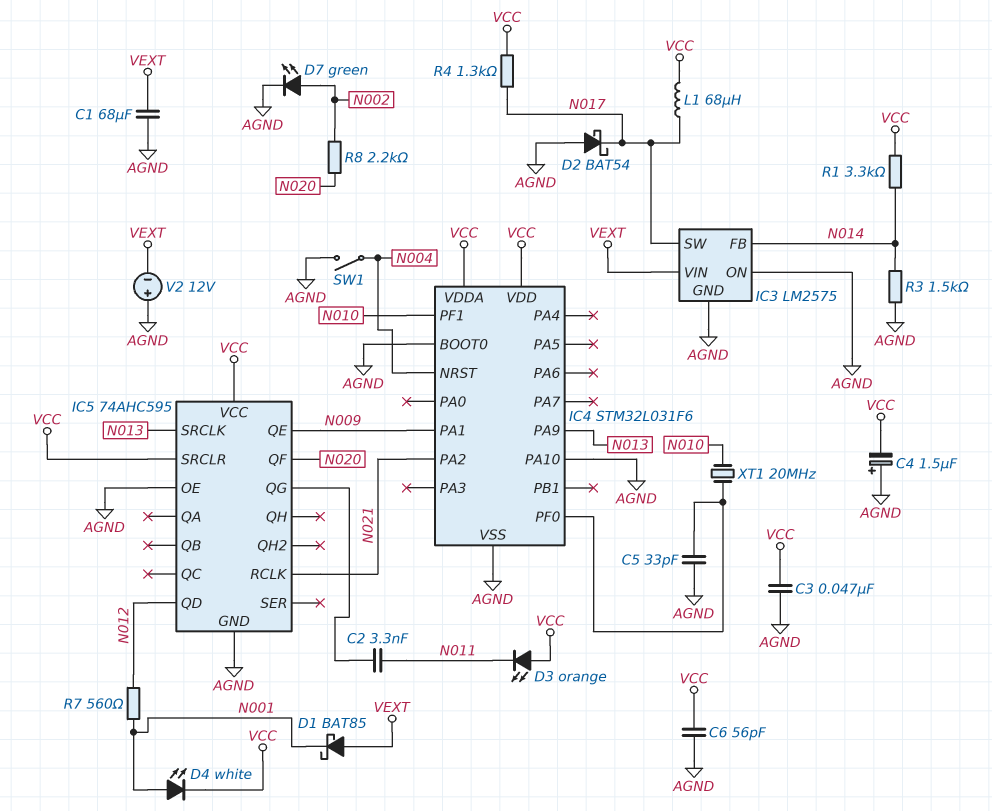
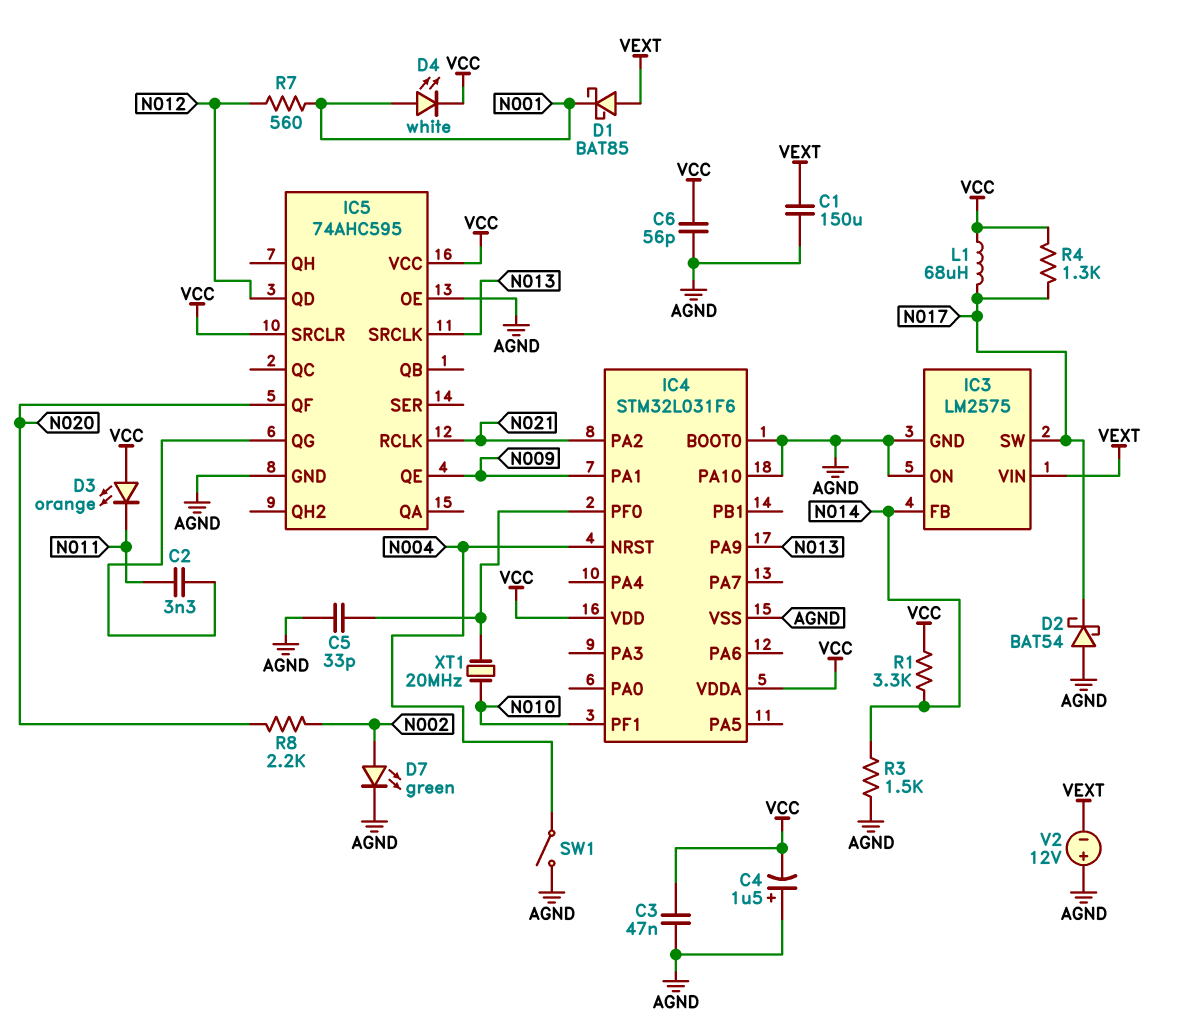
C1: 68uF (AGND, VEXT) -> 150uF (AGND, VEXT)

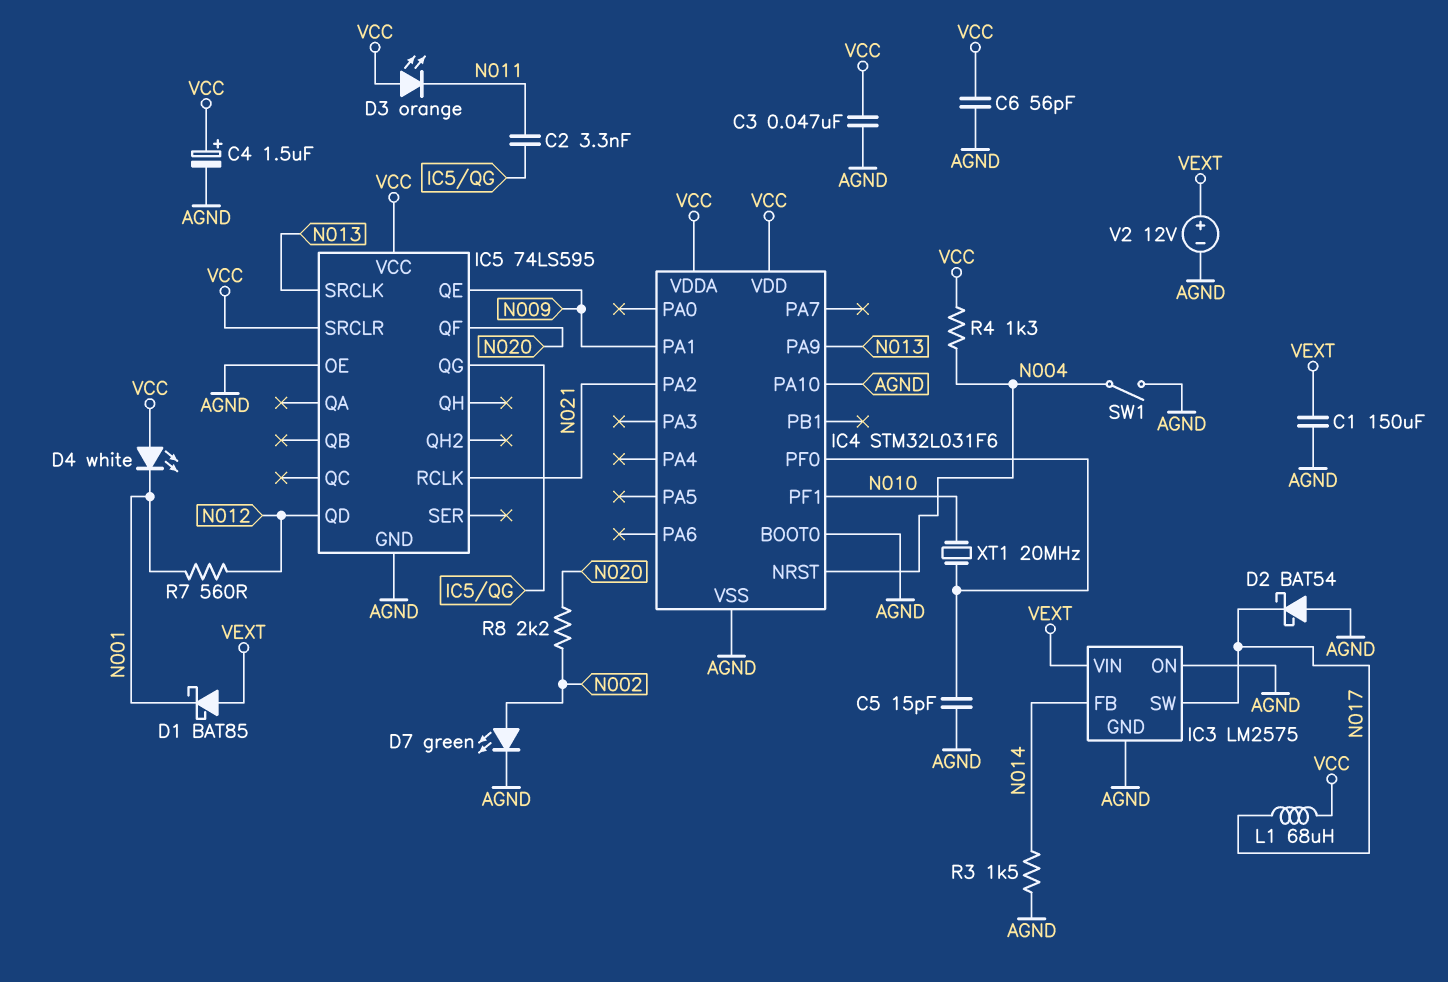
C4: 1.5uF (plus AGND, minus VCC) -> 1.5uF (plus VCC, minus AGND)
C5: 33pF (AGND, IC4/PF0) -> 15pF (AGND, IC4/PF0)
D4: LED white (A N001, K VCC) -> LED white (A VCC, K N001)
IC5: 74AHC595 -> 74LS595
R1: 3.3k (N014, VCC) -> none
R4: 1.3k (N017, VCC) -> 1.3k (N004, VCC)
V2: 12V (plus AGND, minus VEXT) -> 12V (plus VEXT, minus AGND)

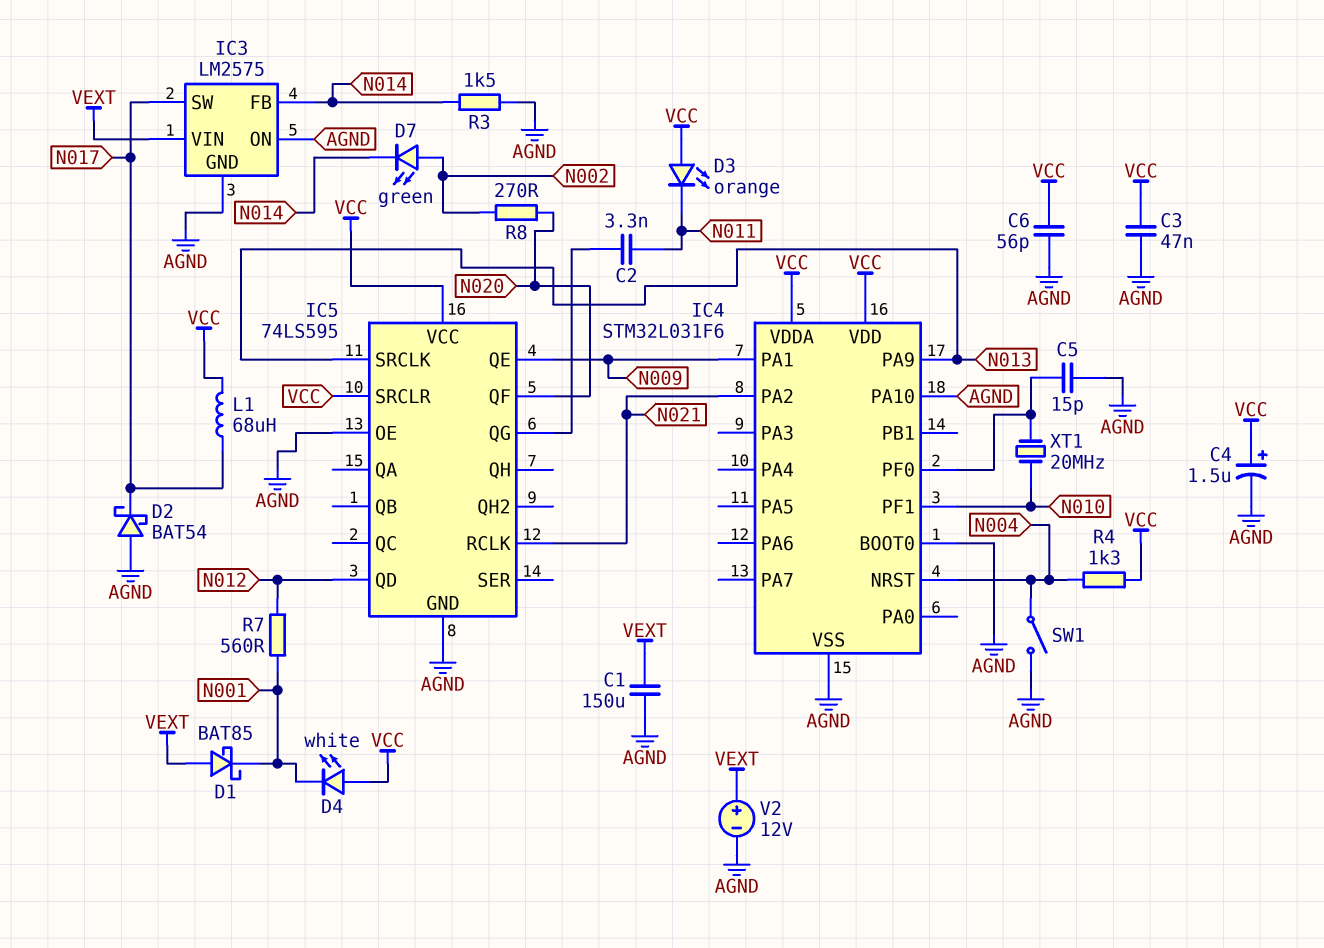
D7: LED green (A N002, K AGND) -> LED green (A N002, K N014)
R8: 2.2k (N002, N020) -> 270 (N002, N020)

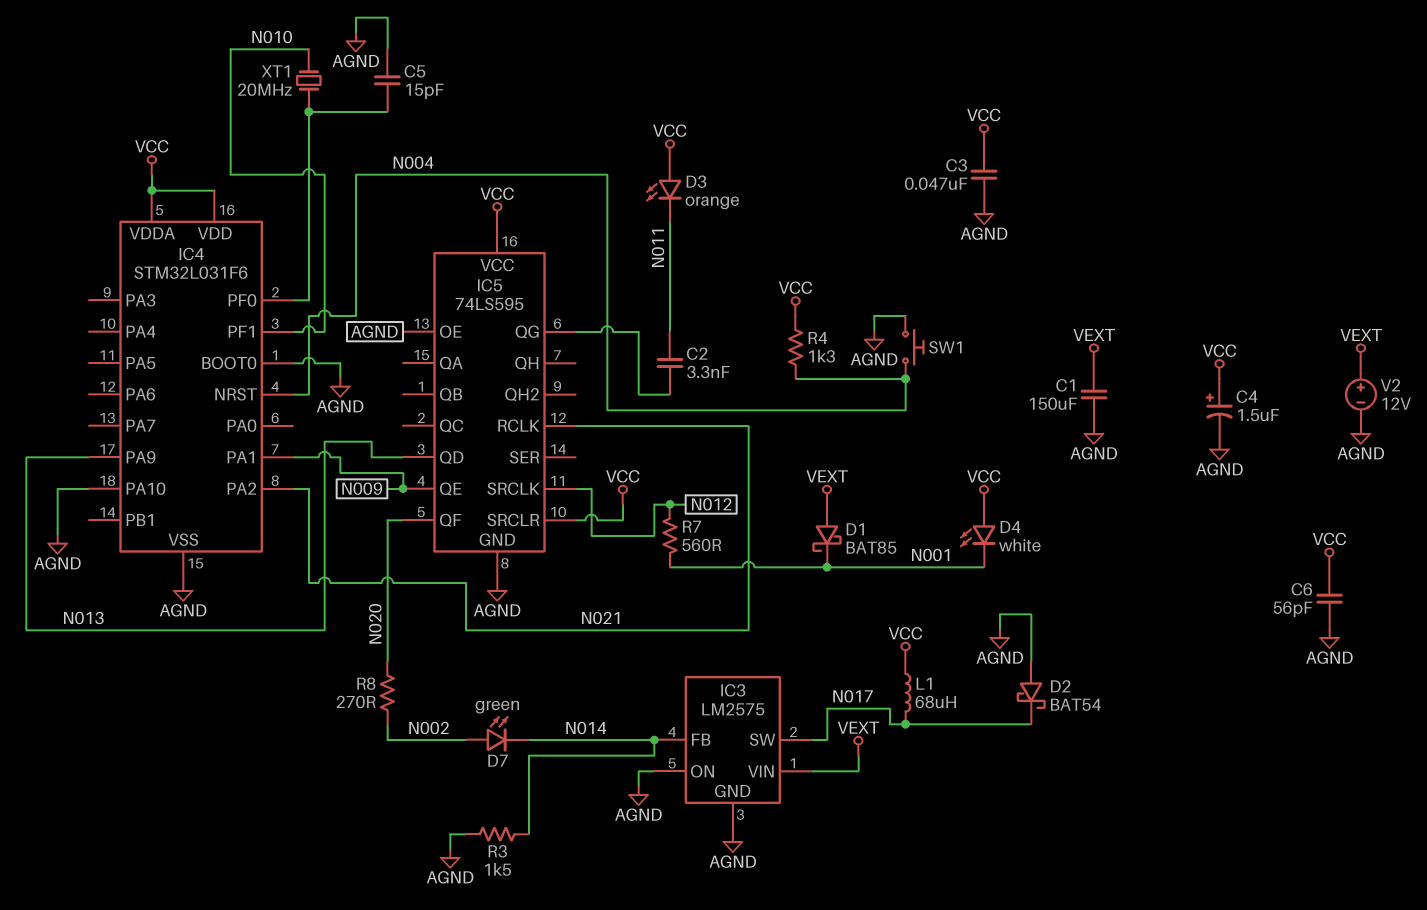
IC5 pin QD: N012 -> N013
IC5 pin SRCLK: N013 -> N012
SW1: switch (AGND, N004) -> button (AGND, N004)

